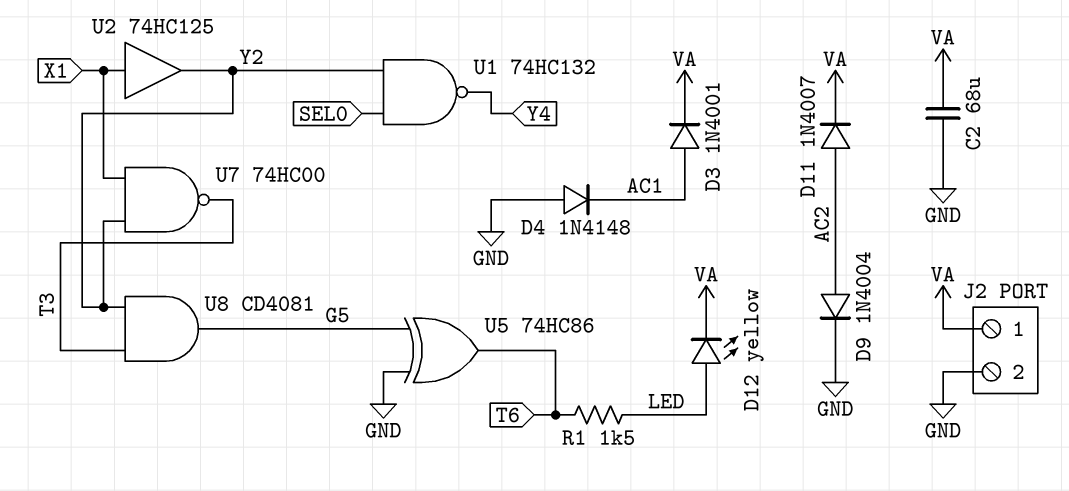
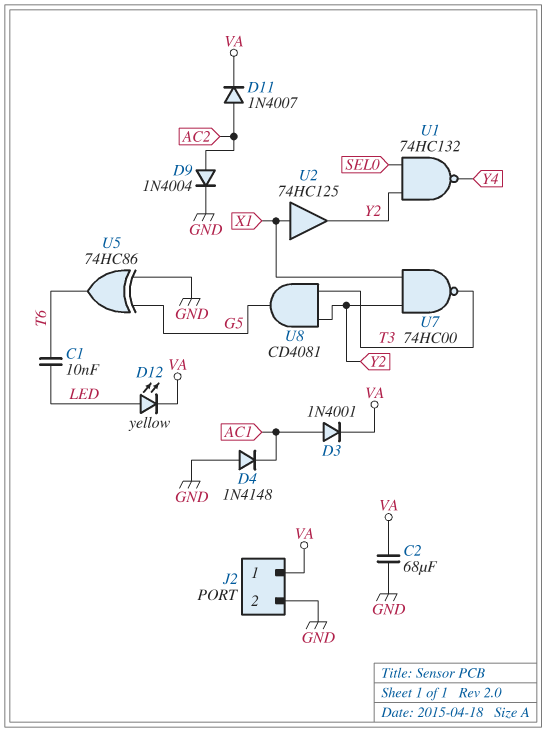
C1: none -> 10nF (LED, T6)
R1: 1.5k (LED, T6) -> none

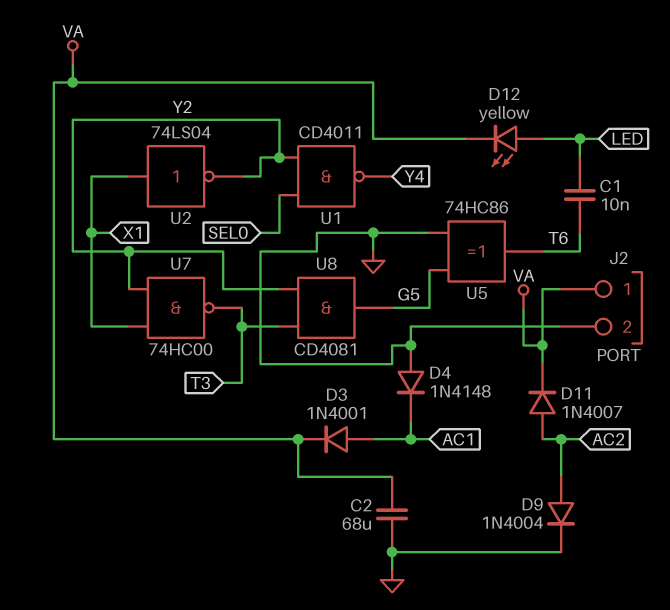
U1: NAND 74HC132 (in SEL0, in Y2, out Y4) -> NAND CD4011 (in SEL0, in Y2, out Y4)
U2: buffer 74HC125 (in X1, out Y2) -> NOT 74LS04 (in X1, out Y2)

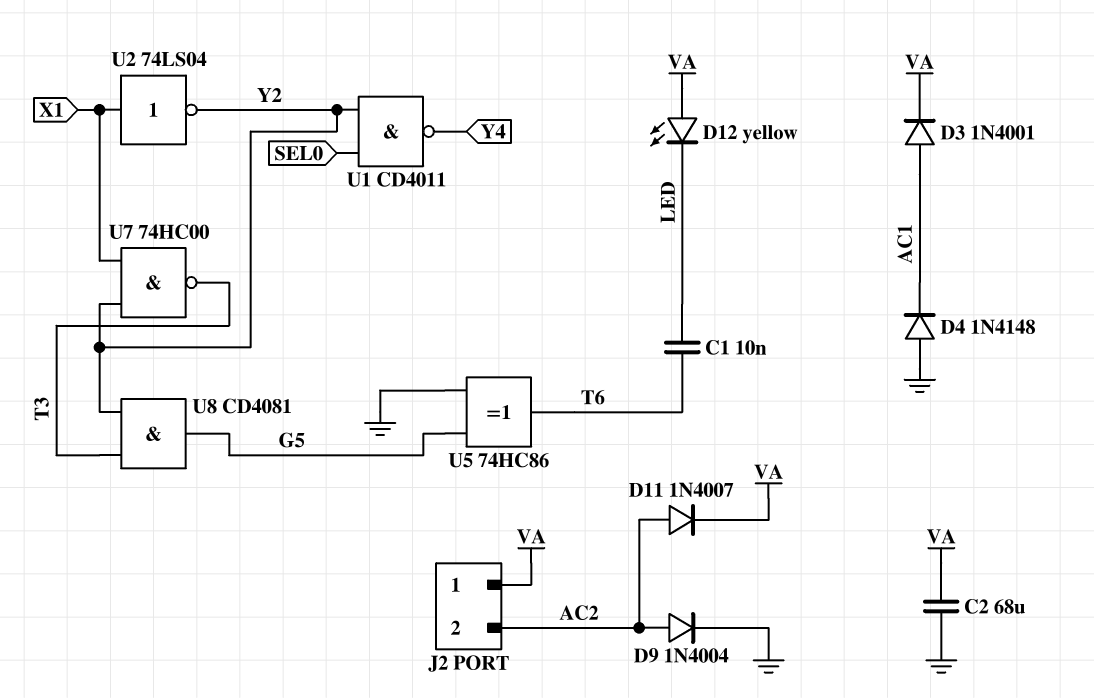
D12: LED yellow (A LED, K VA) -> LED yellow (A VA, K LED)
J2 pin 2: GND -> AC2

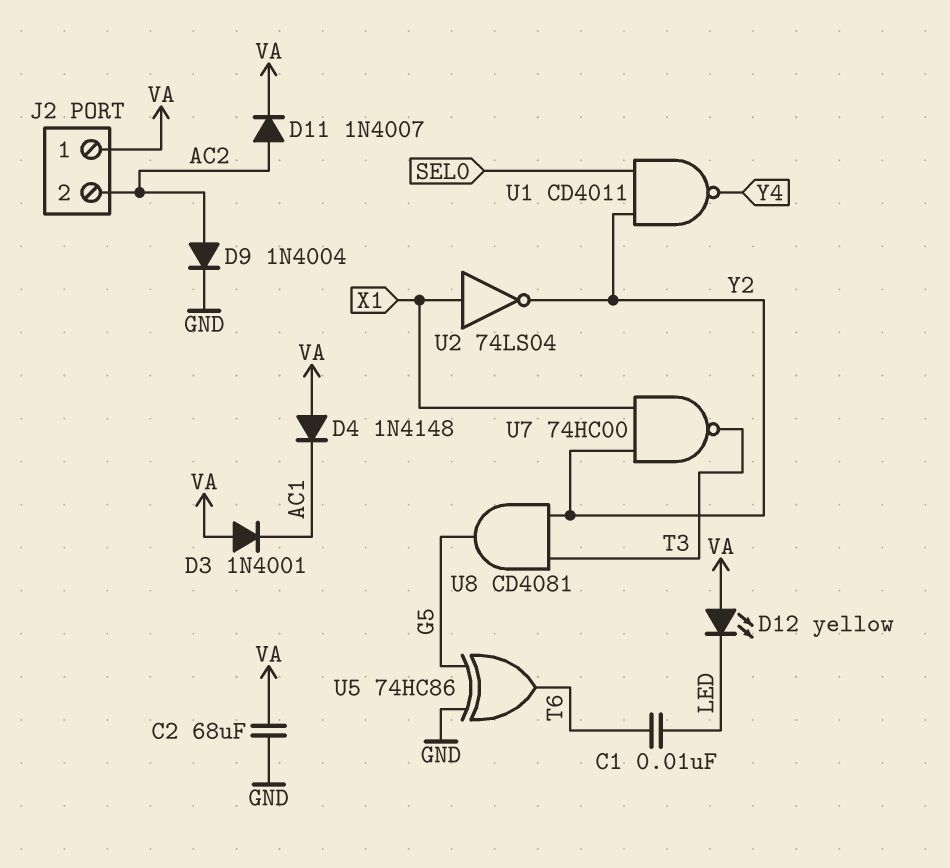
D3: diode 1N4001 (A AC1, K VA) -> diode 1N4001 (A VA, K AC1)
D4: diode 1N4148 (A GND, K AC1) -> diode 1N4148 (A VA, K AC1)

